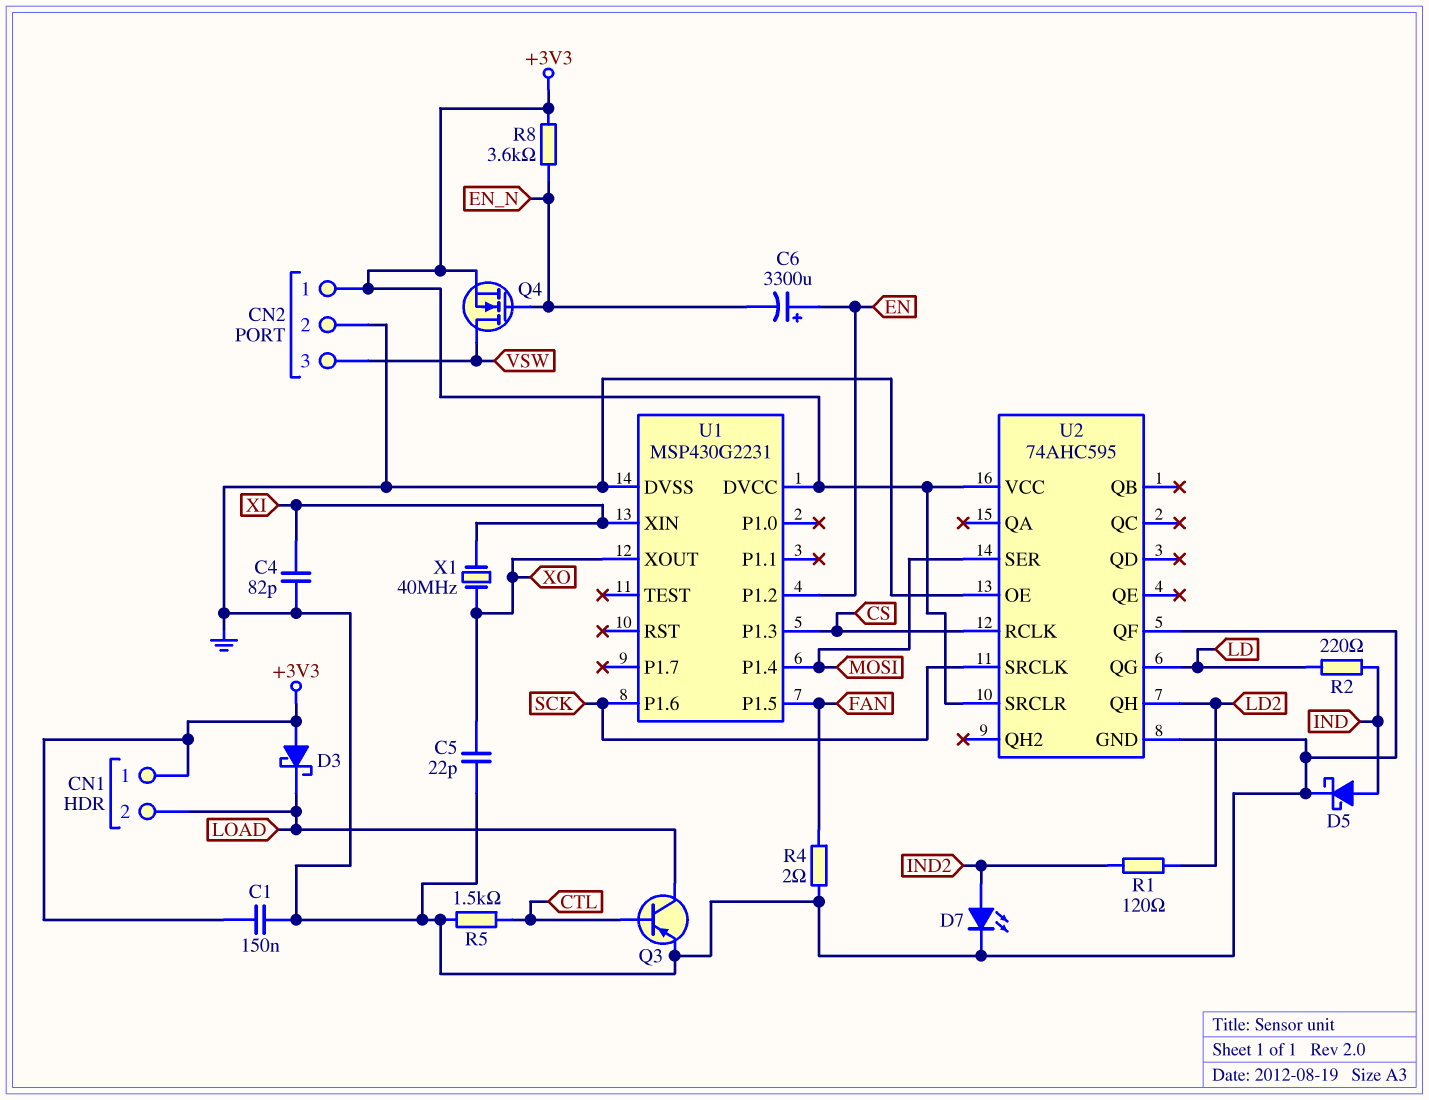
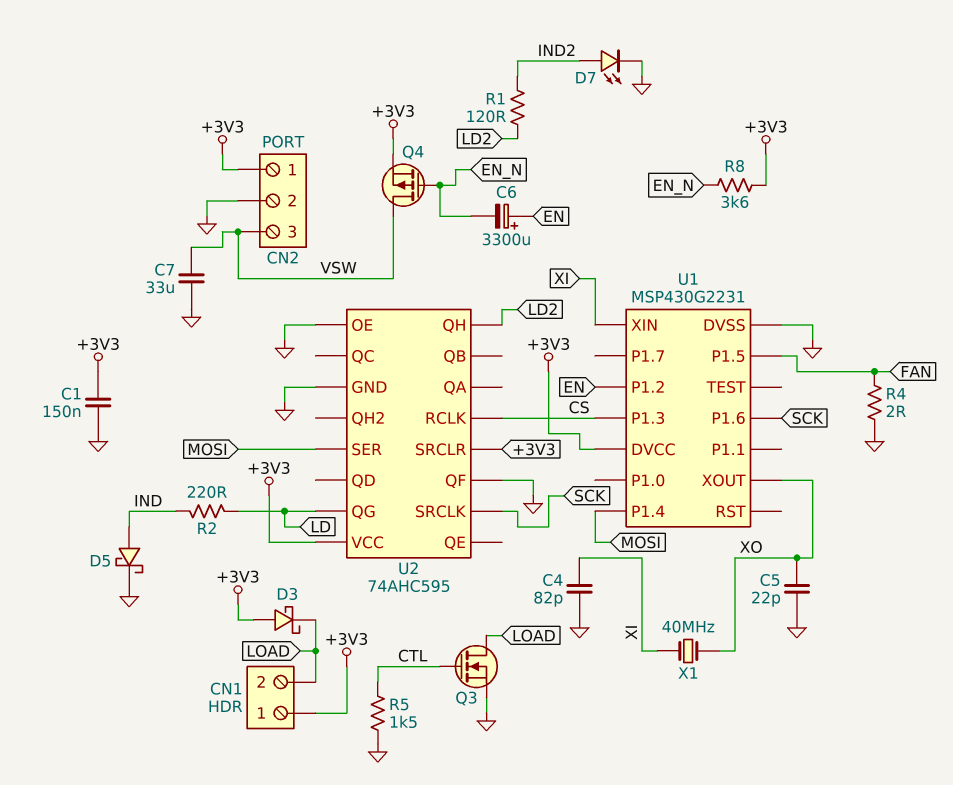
C7: none -> 33uF (GND, VSW)
Q3: PNP (B CTL, C LOAD, E GND) -> NMOS (G CTL, D LOAD, S GND)
Q4: NMOS (G EN_N, D VSW, S +3V3) -> PMOS (G EN_N, D VSW, S +3V3)

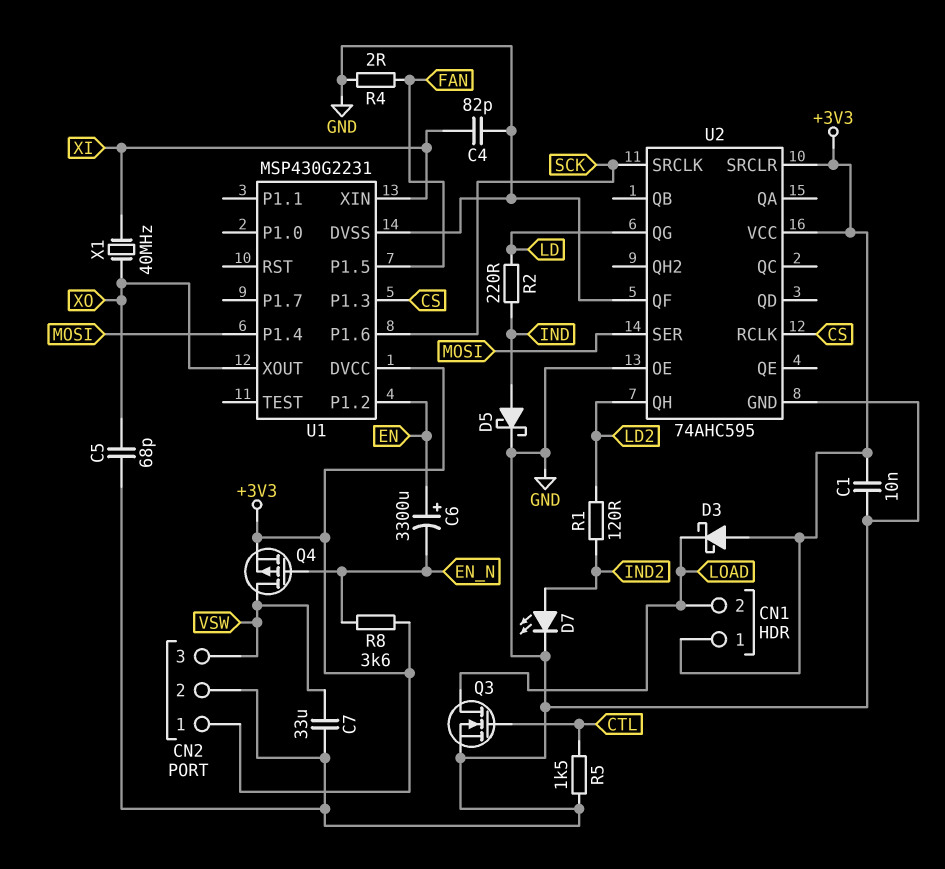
C1: 150nF (+3V3, GND) -> 10nF (+3V3, GND)
C5: 22pF (GND, XO) -> 68pF (GND, XO)

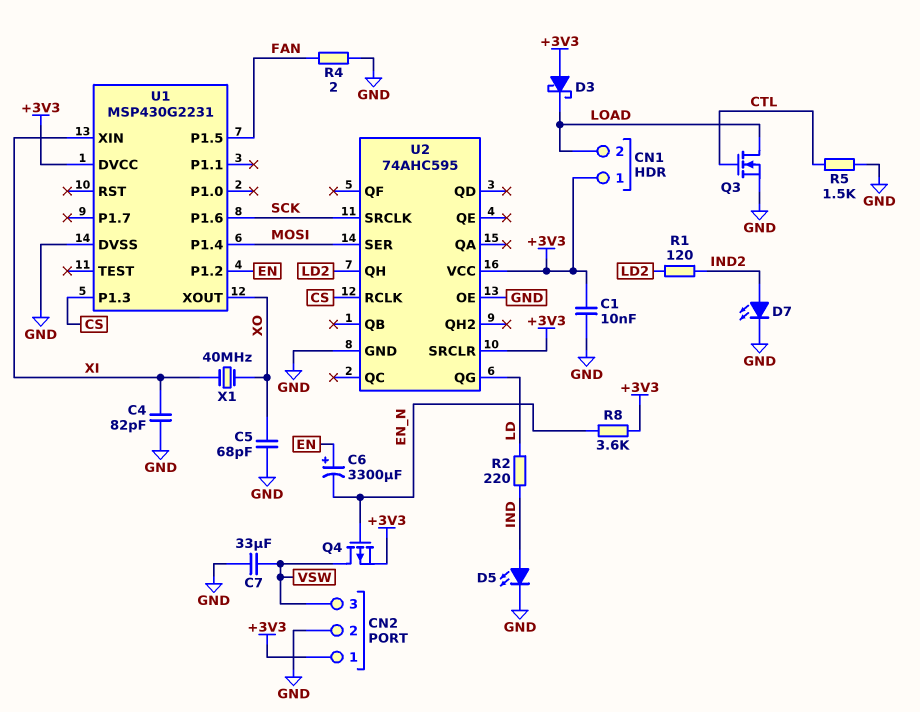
D5: schottky (A IND, K GND) -> LED (A IND, K GND)
U2 pin QF: GND -> none

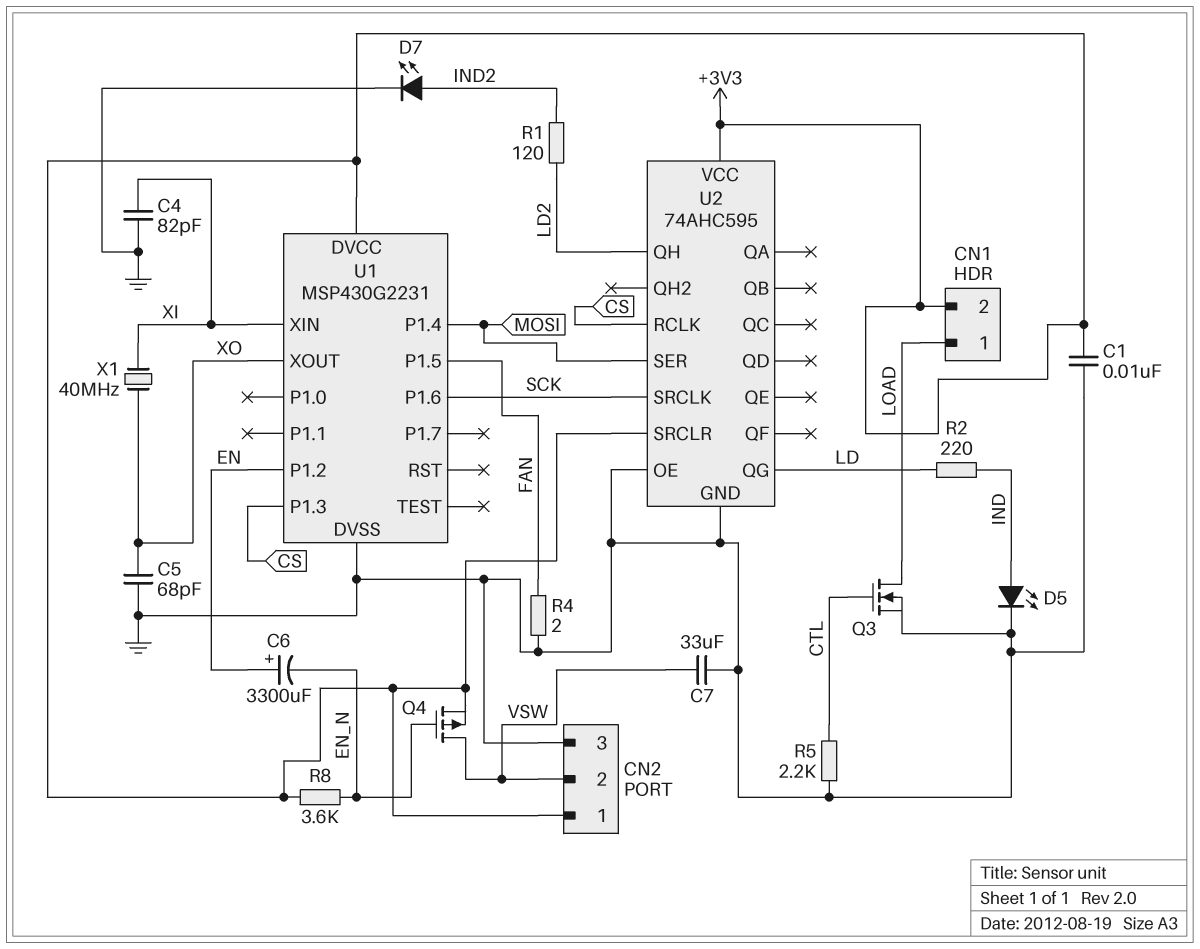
CN1 pin 1: +3V3 -> LOAD
CN1 pin 2: LOAD -> +3V3
CN2 pin 2: GND -> VSW
CN2 pin 3: VSW -> GND
D3: schottky (A +3V3, K LOAD) -> none
R5: 1.5k (CTL, GND) -> 2.2k (CTL, GND)

